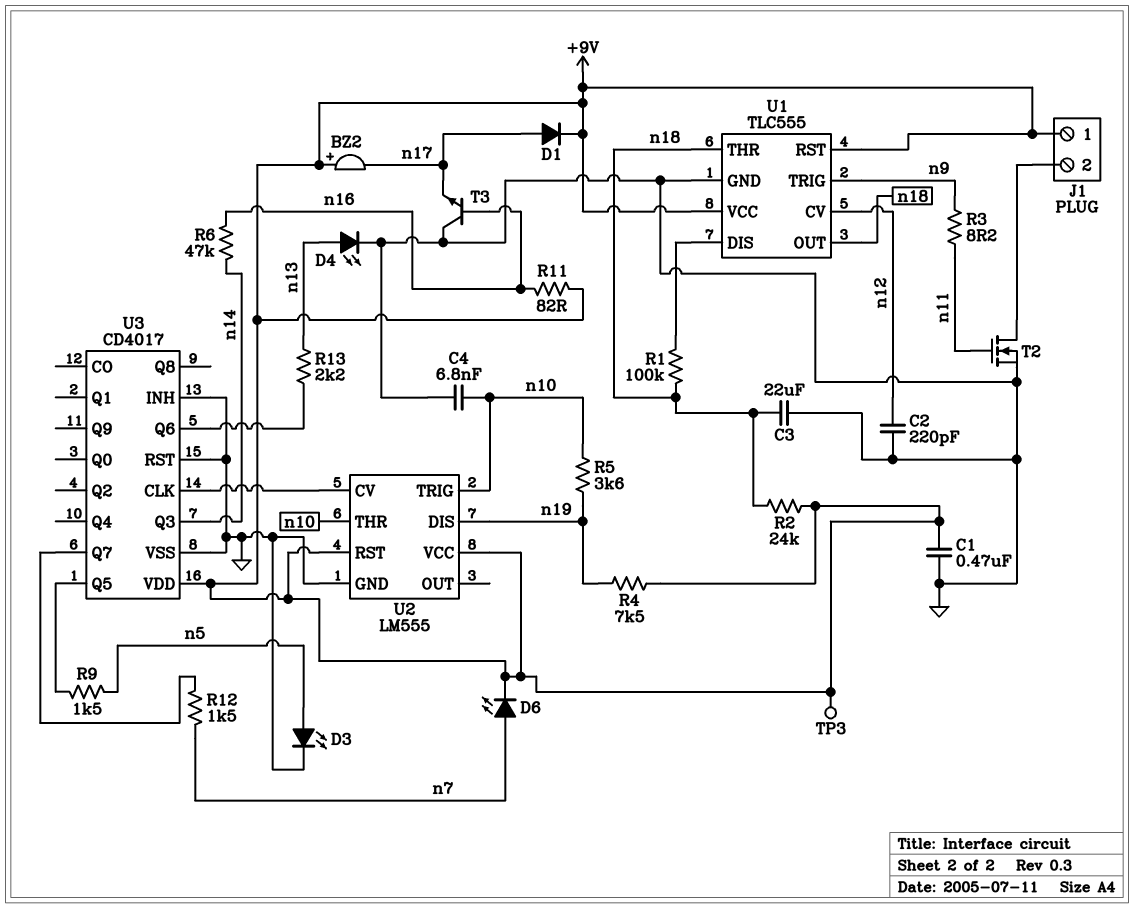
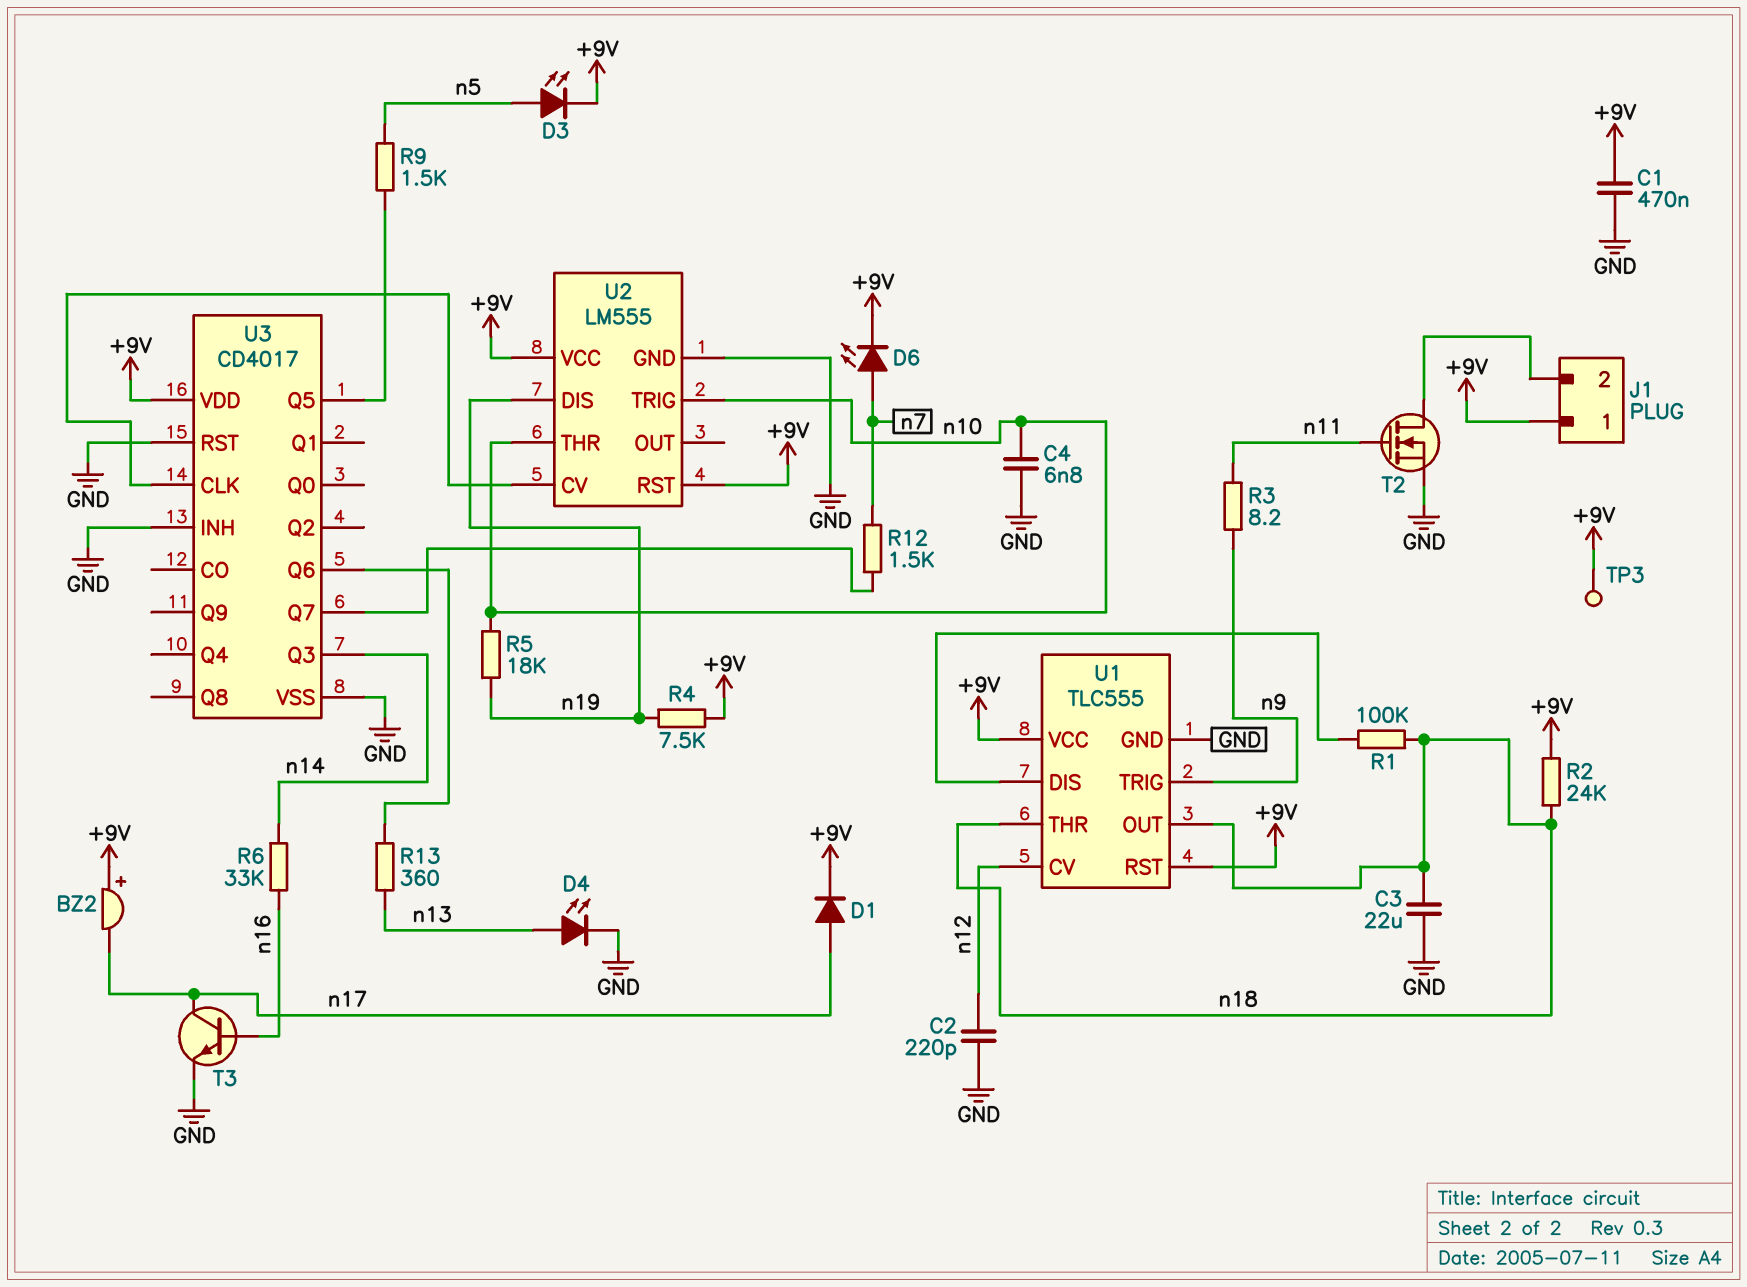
D3: LED (A n5, K GND) -> LED (A n5, K +9V)
R5: 3.6k (n10, n19) -> 18k (n10, n19)
R6: 47k (n14, n16) -> 33k (n14, n16)
R11: 82 (+9V, n16) -> none
R13: 2.2k (U3/Q6, n13) -> 360 (U3/Q6, n13)
T3: NPN (B n16, C GND, E n17) -> NPN (B n16, C n17, E GND)

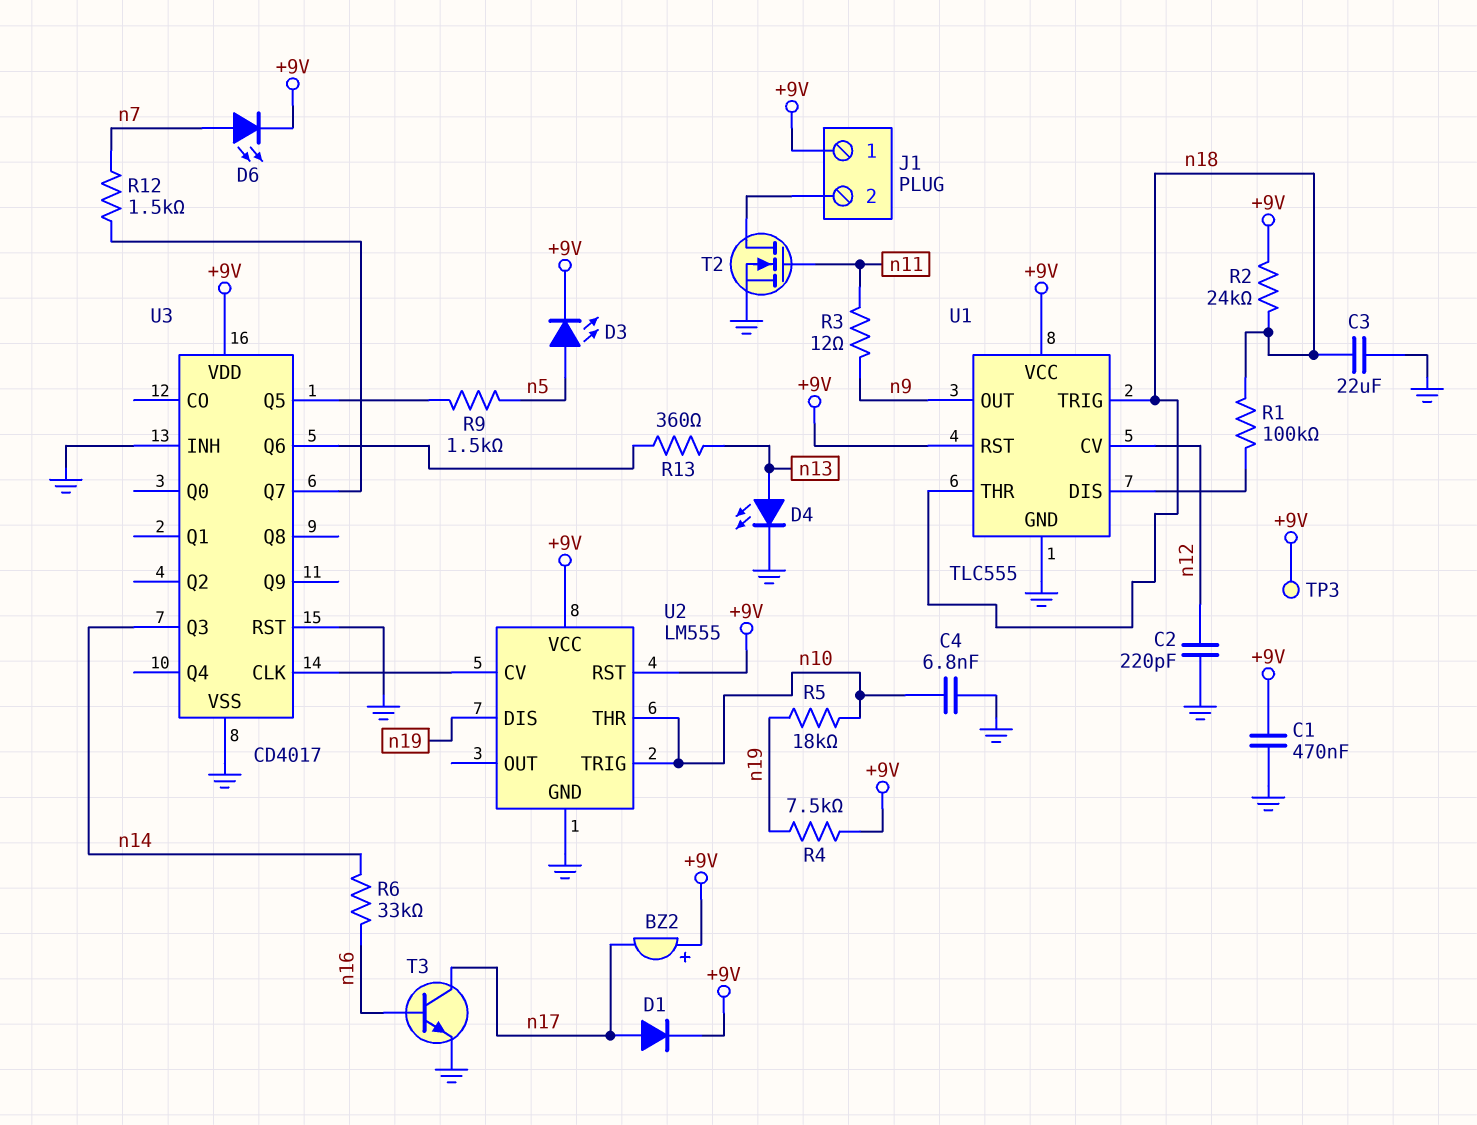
R3: 8.2 (n9, n11) -> 12 (n9, n11)
U1 pin OUT: n18 -> n9
U1 pin TRIG: n9 -> n18

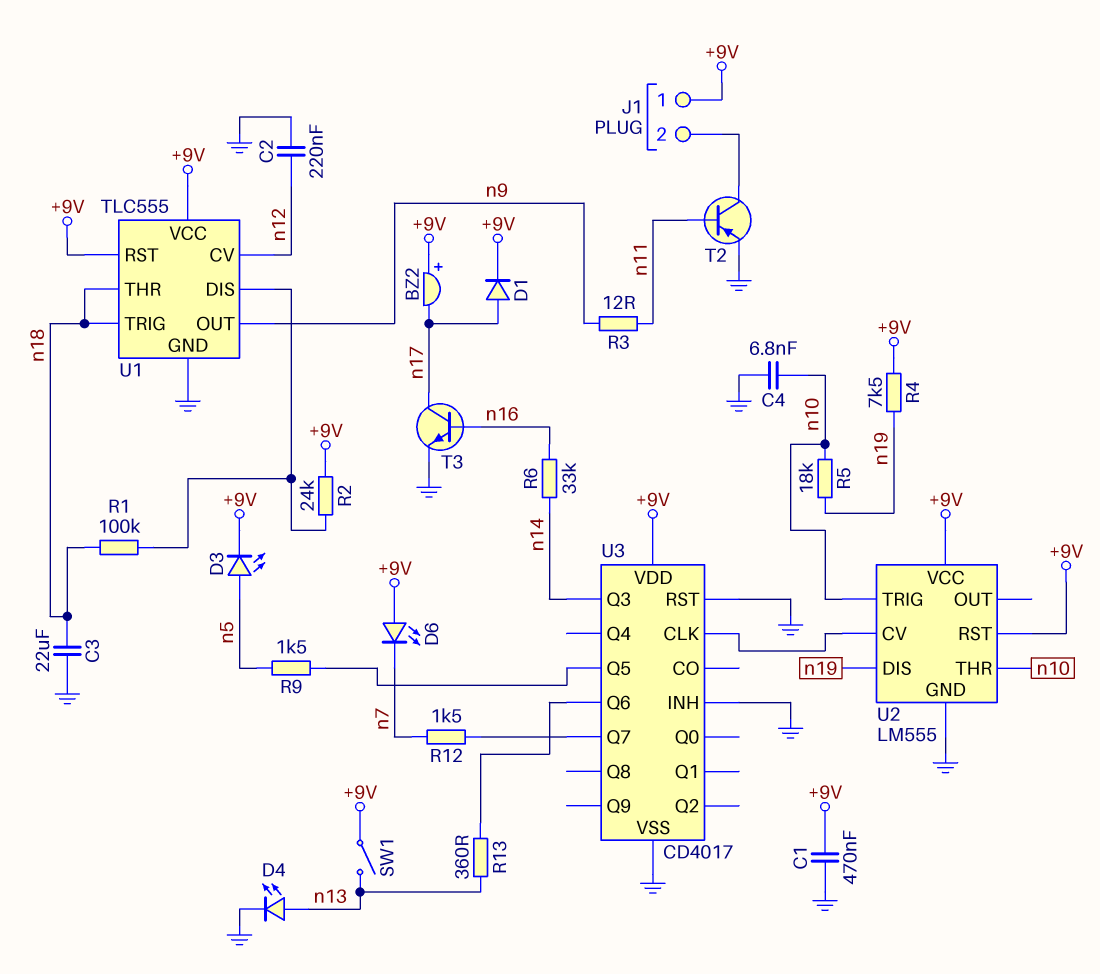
C2: 220pF (GND, n12) -> 220nF (GND, n12)
D6: LED (A n7, K +9V) -> LED (A +9V, K n7)
R2: 24k (+9V, n18) -> 24k (+9V, U1/DIS)
SW1: none -> switch (+9V, n13)
T2: NMOS (G n11, D J1/2, S GND) -> PNP (B n11, C J1/2, E GND)
TP3: test point (+9V) -> none

